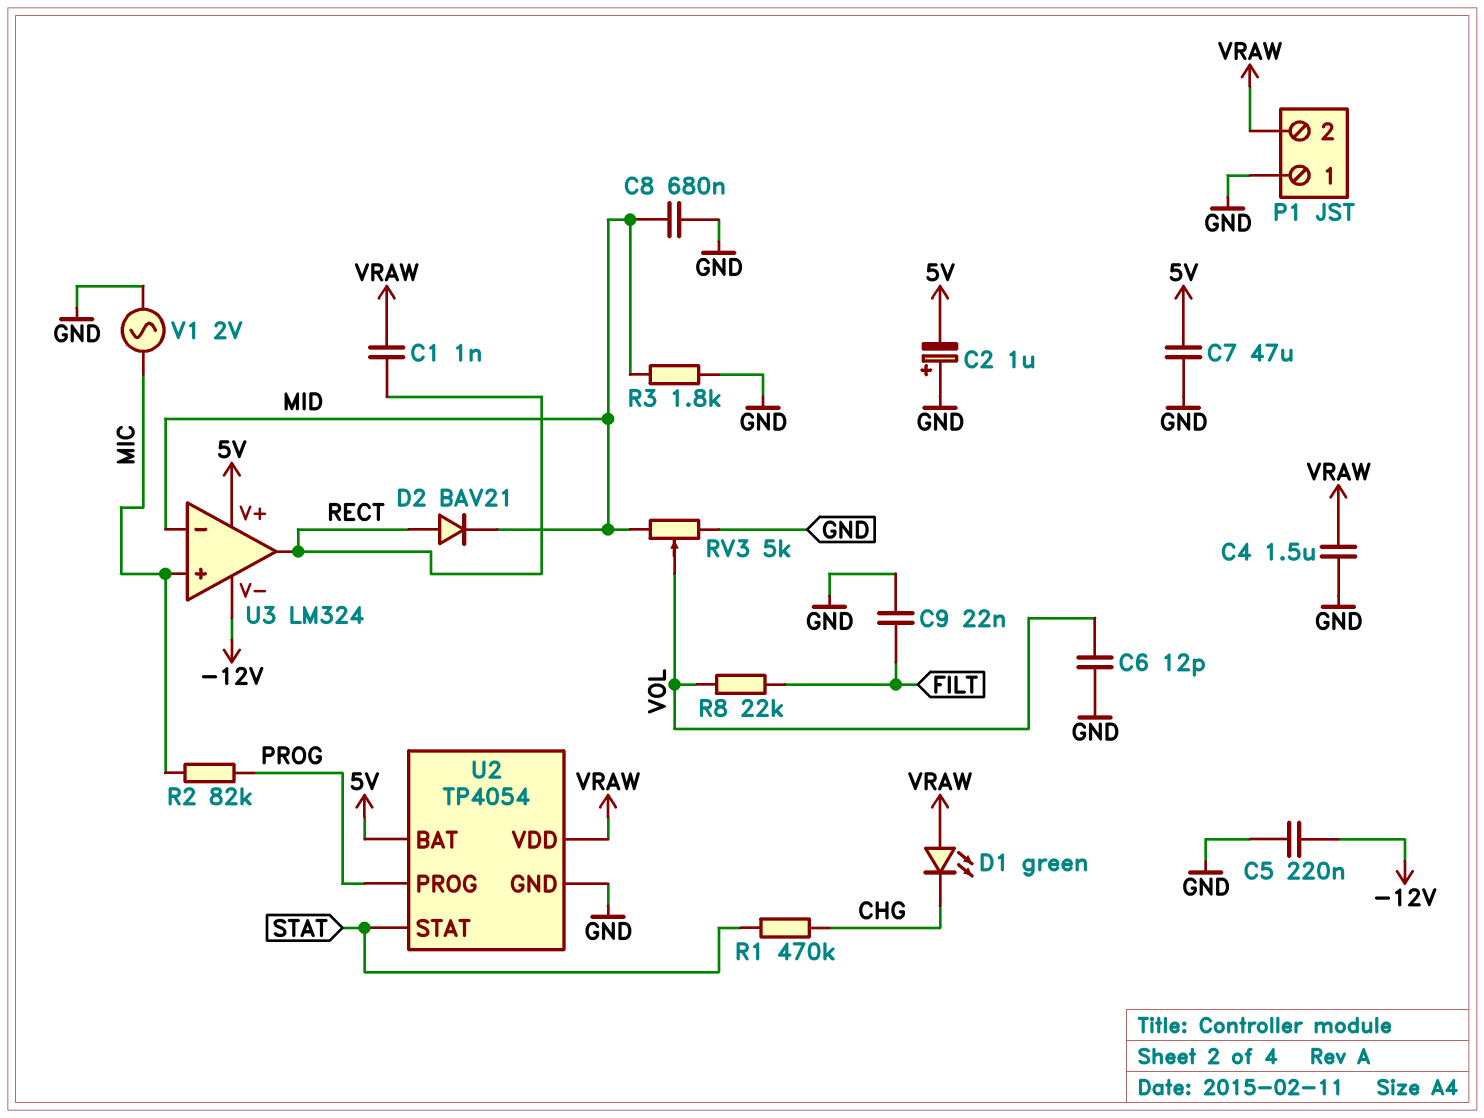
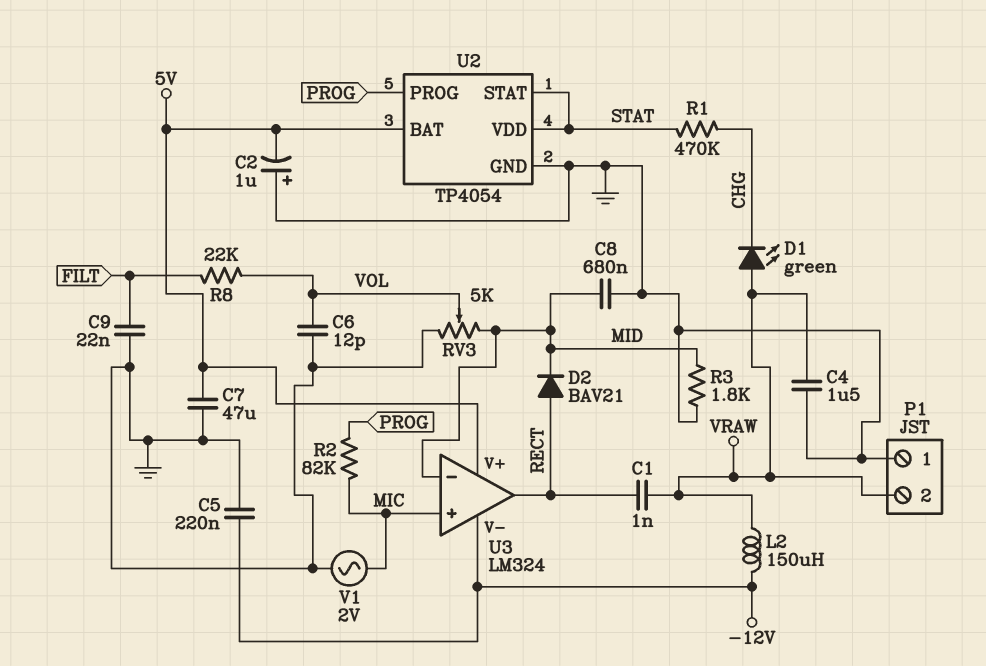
L2: none -> 150uH (-12V, VRAW)
U2 pin VDD: VRAW -> STAT

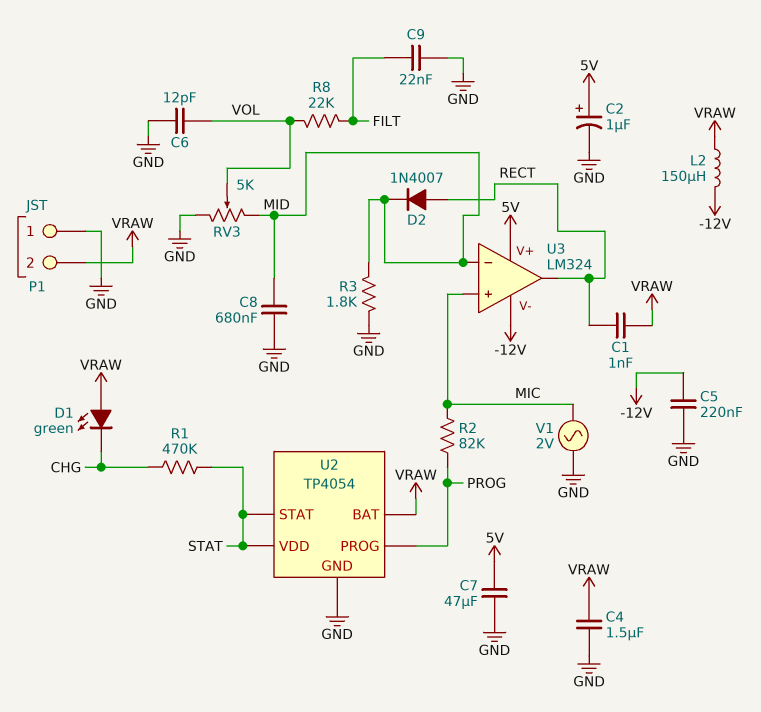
C2: 1uF (plus GND, minus 5V) -> 1uF (plus 5V, minus GND)
D2: diode BAV21 (A RECT, K MID) -> diode 1N4007 (A RECT, K MID)
U2 pin BAT: 5V -> VRAW

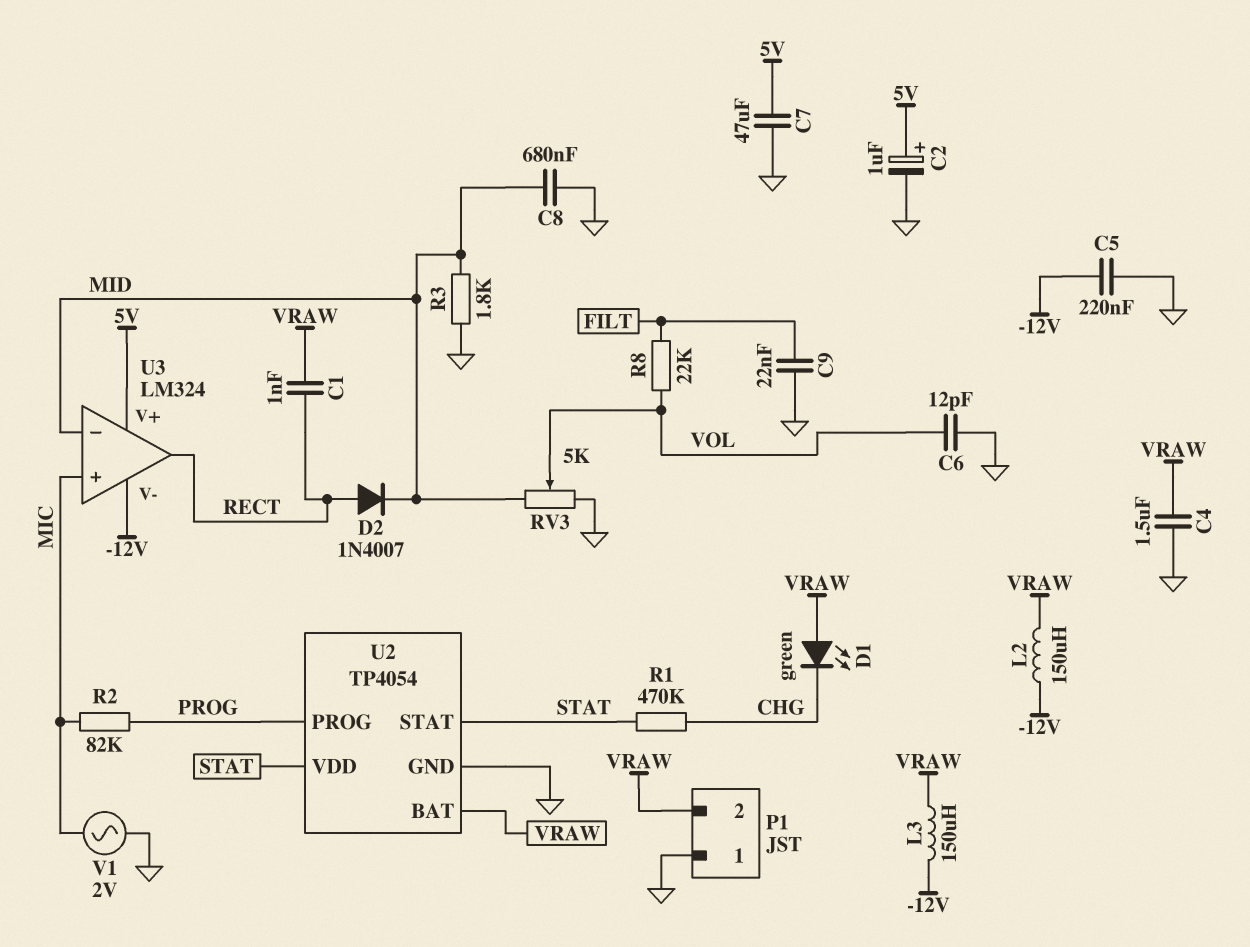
L3: none -> 150uH (-12V, VRAW)

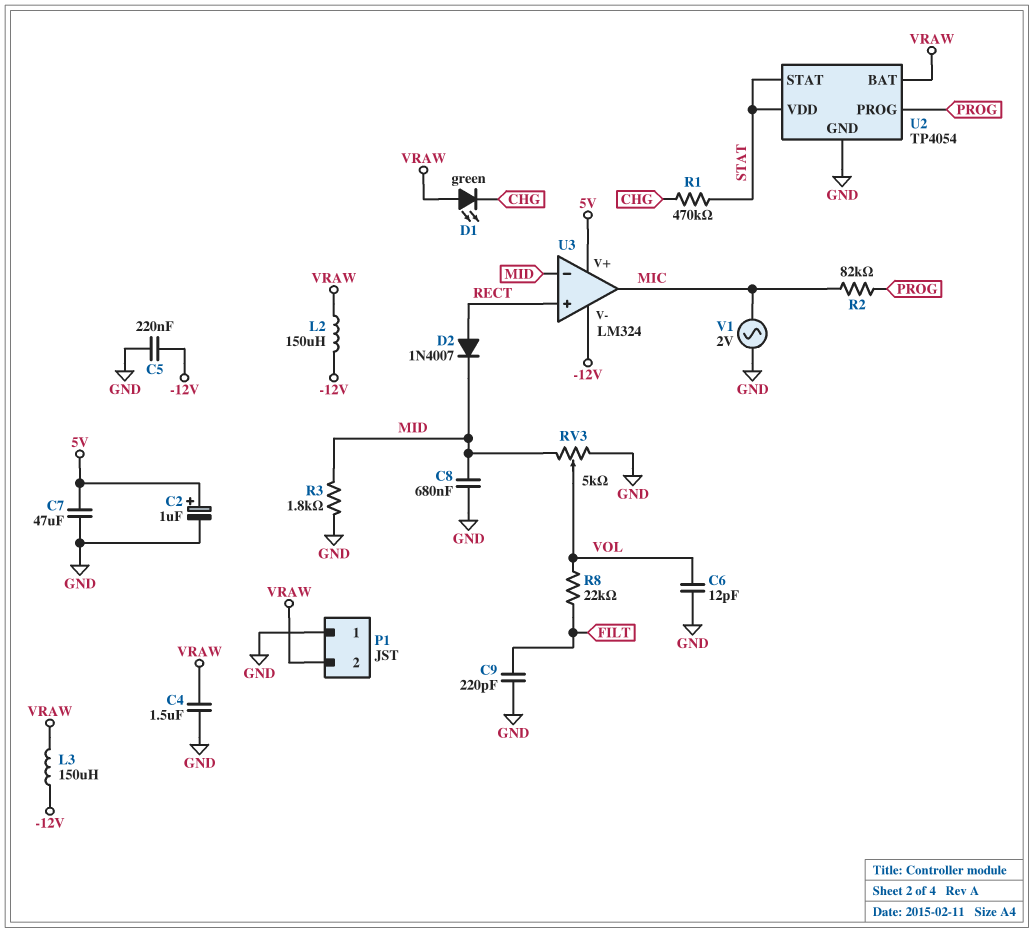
C1: 1nF (RECT, VRAW) -> none
C9: 22nF (FILT, GND) -> 220pF (FILT, GND)
U3 pin in+: MIC -> RECT
U3 pin out: RECT -> MIC

